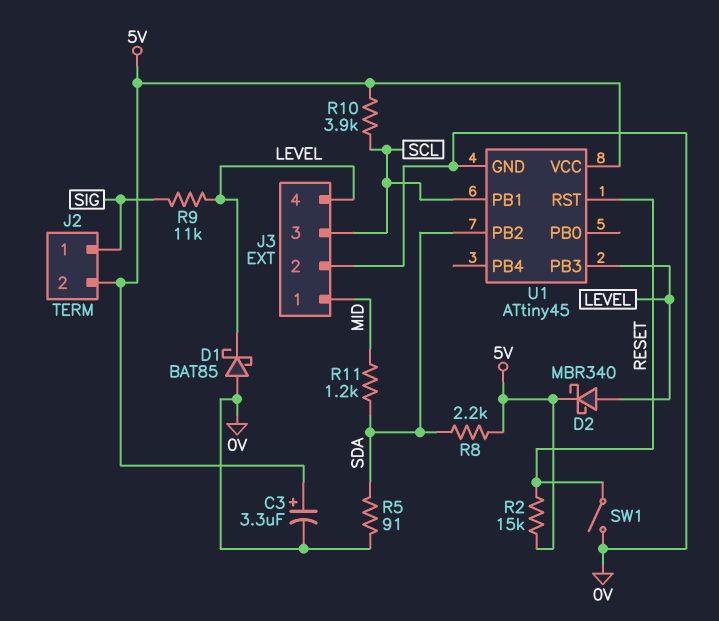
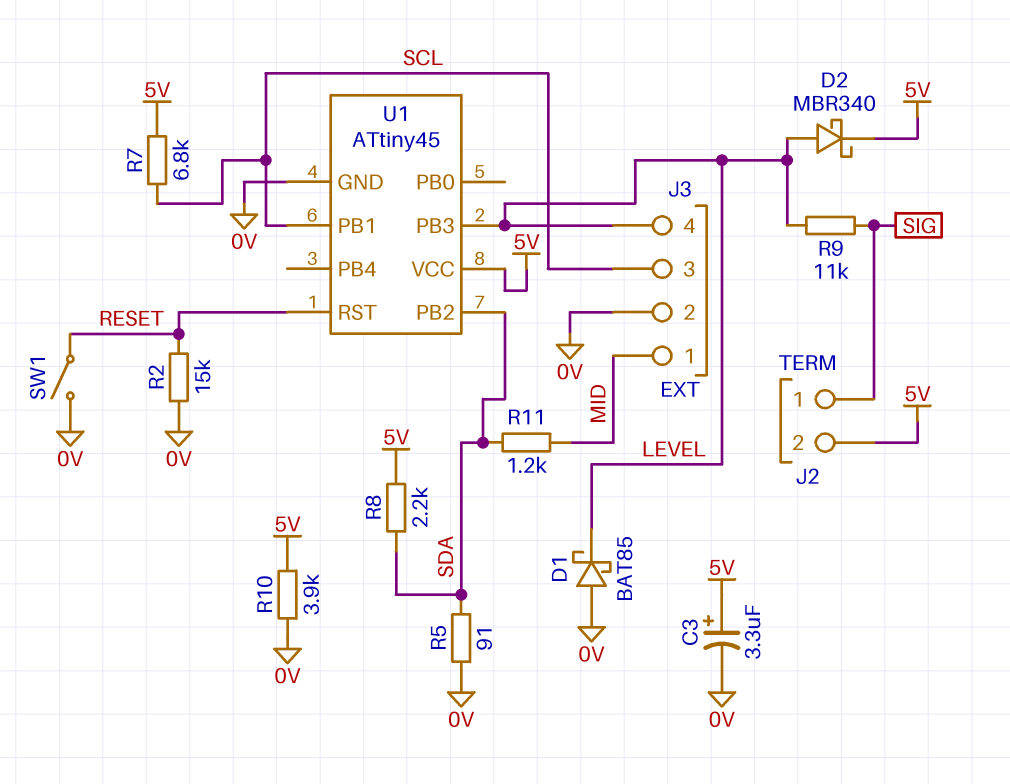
R2: 15k (5V, RESET) -> 15k (0V, RESET)
R7: none -> 6.8k (5V, SCL)
R10: 3.9k (5V, SCL) -> 3.9k (0V, 5V)

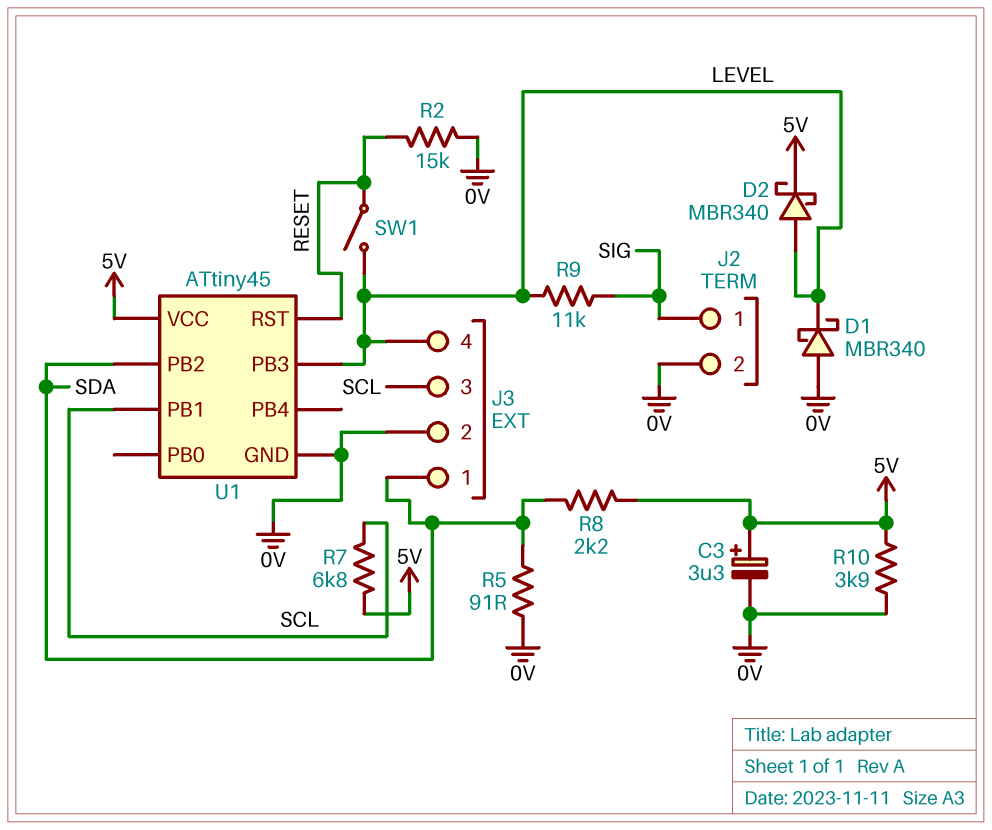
D1: schottky BAT85 (A 0V, K LEVEL) -> schottky MBR340 (A 0V, K LEVEL)
J2 pin 2: 5V -> 0V
J3 pin 1: MID -> SDA
R11: 1.2k (MID, SDA) -> none
SW1: switch (0V, RESET) -> switch (LEVEL, RESET)

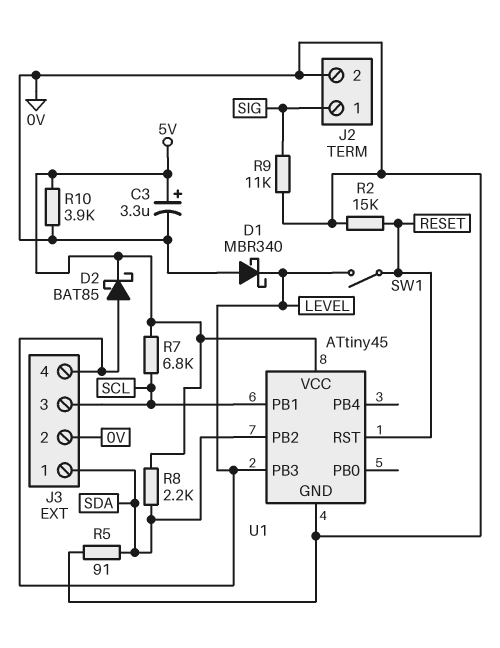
D2: schottky MBR340 (A LEVEL, K 5V) -> schottky BAT85 (A LEVEL, K 5V)
R9: 11k (LEVEL, SIG) -> 11k (0V, SIG)

